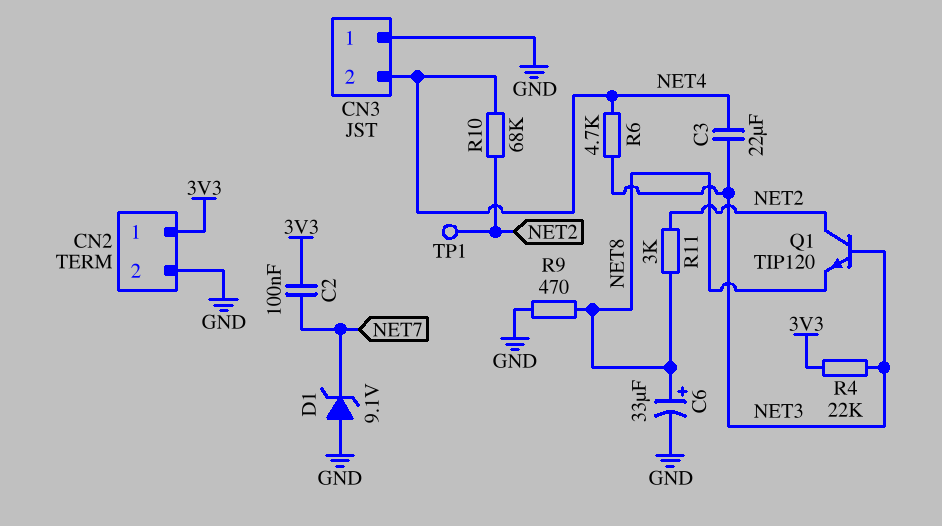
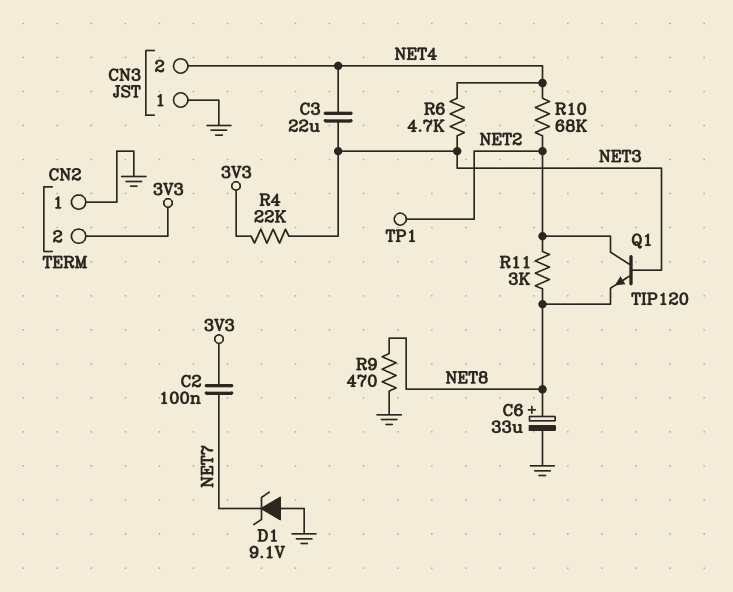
CN2 pin 1: 3V3 -> GND
CN2 pin 2: GND -> 3V3

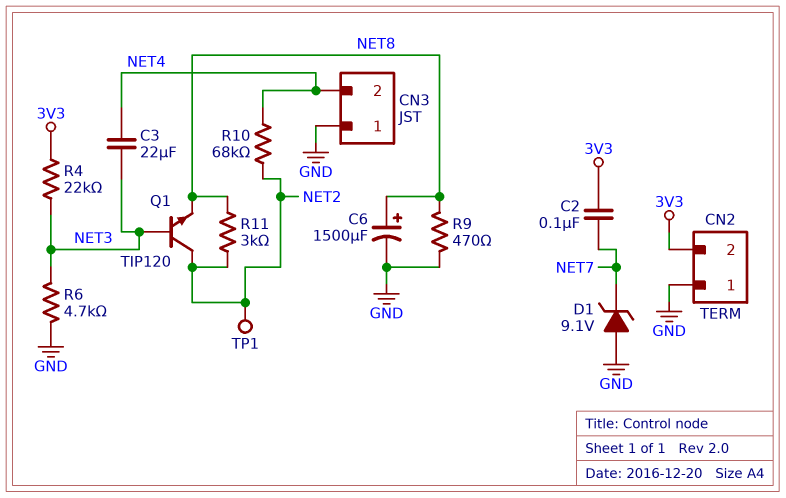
C6: 33uF (plus NET8, minus GND) -> 1500uF (plus NET8, minus GND)
R6: 4.7k (NET3, NET4) -> 4.7k (GND, NET3)

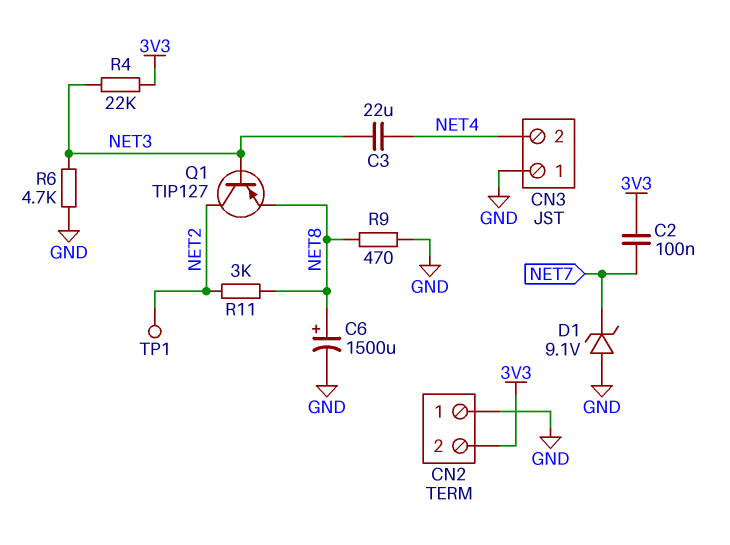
Q1: NPN TIP120 (B NET3, C NET2, E NET8) -> PNP TIP127 (B NET3, C NET2, E NET8)
R10: 68k (NET2, NET4) -> none

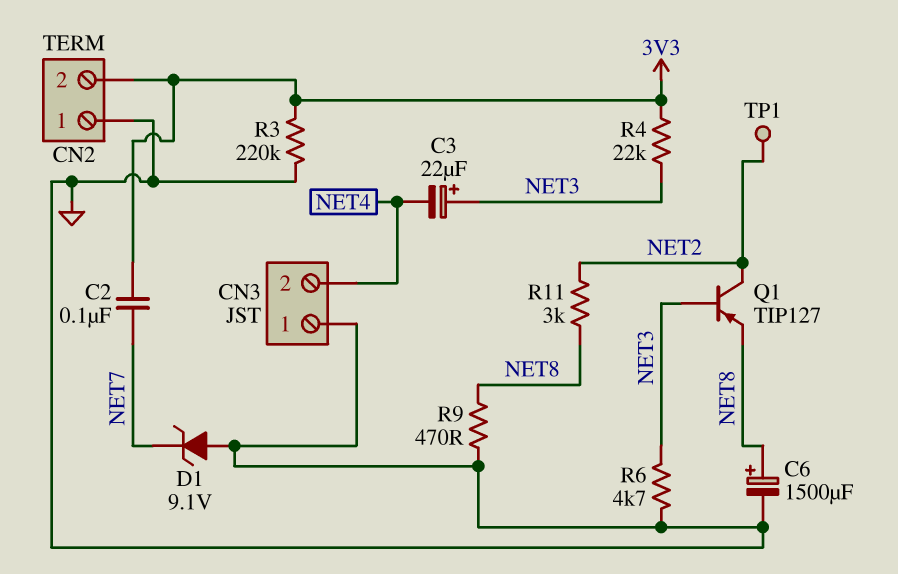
C3: 22uF (NET3, NET4) -> 22uF (plus NET3, minus NET4)
R3: none -> 220k (3V3, GND)

